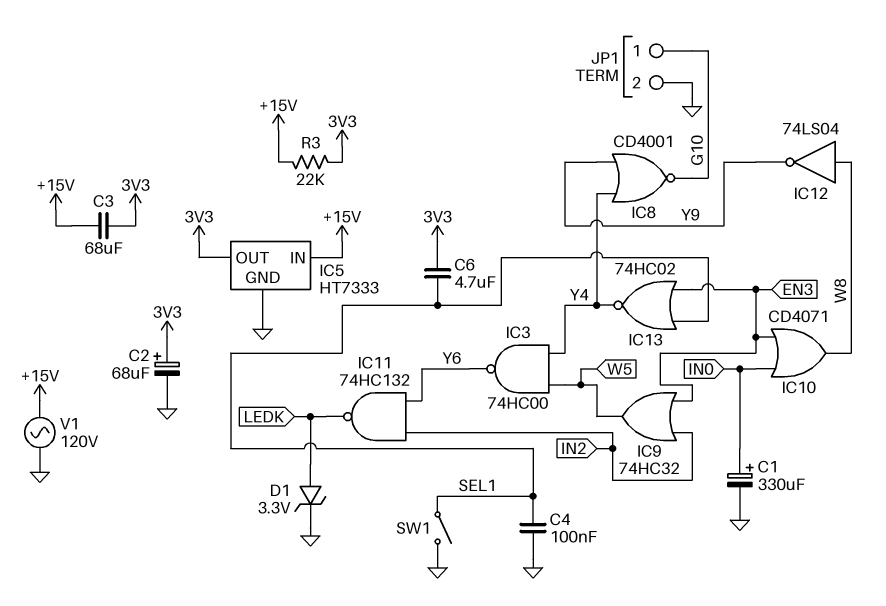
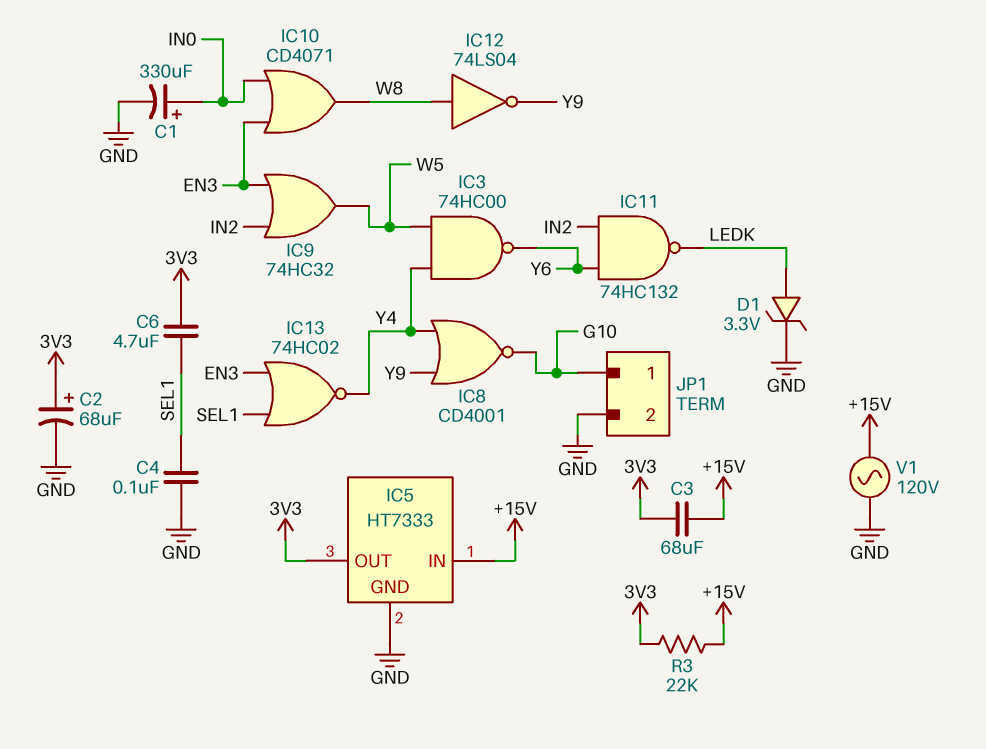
SW1: switch (GND, SEL1) -> none

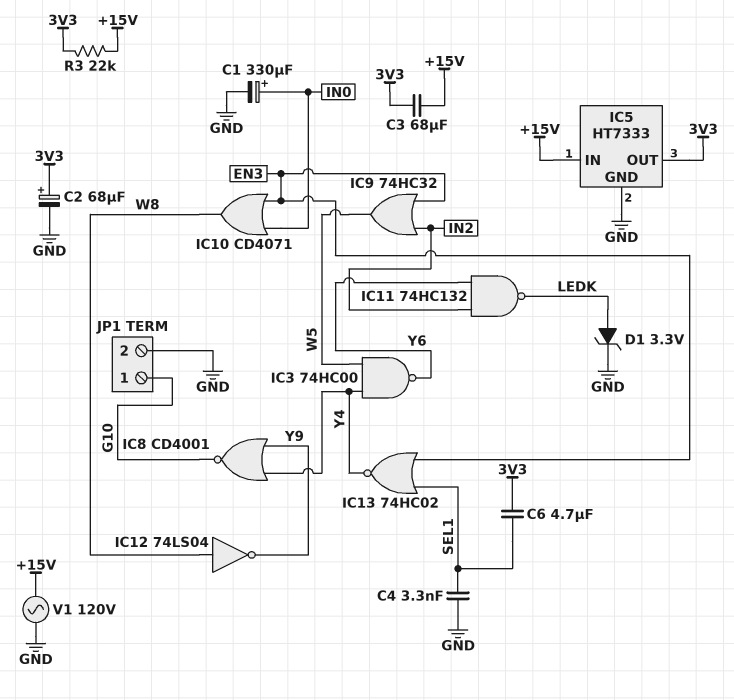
C4: 100nF (GND, SEL1) -> 3.3nF (GND, SEL1)

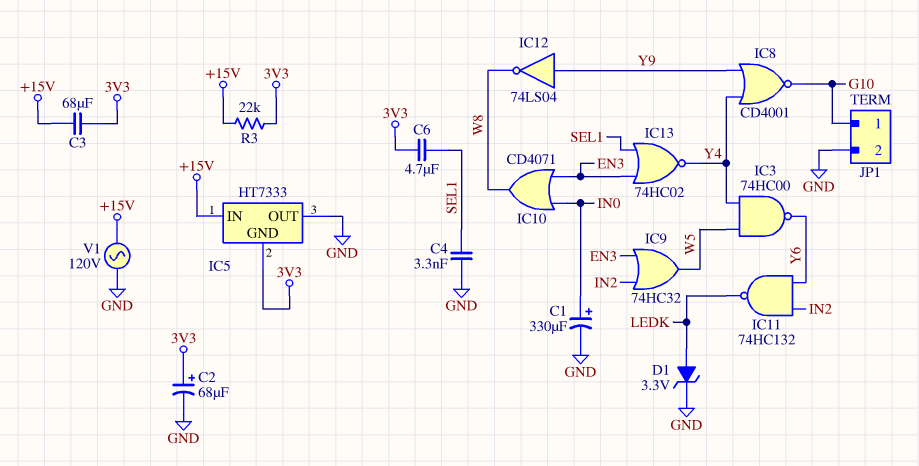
IC5 pin GND: GND -> 3V3
IC5 pin OUT: 3V3 -> GND
IC12: NOT 74LS04 (in W8, out Y9) -> NOT 74LS04 (in Y9, out W8)

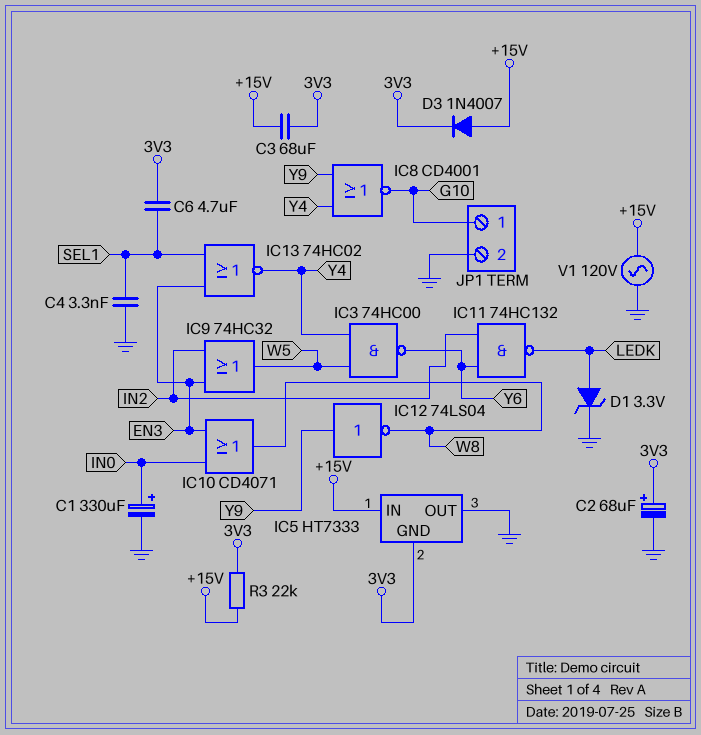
D3: none -> diode 1N4007 (A +15V, K 3V3)

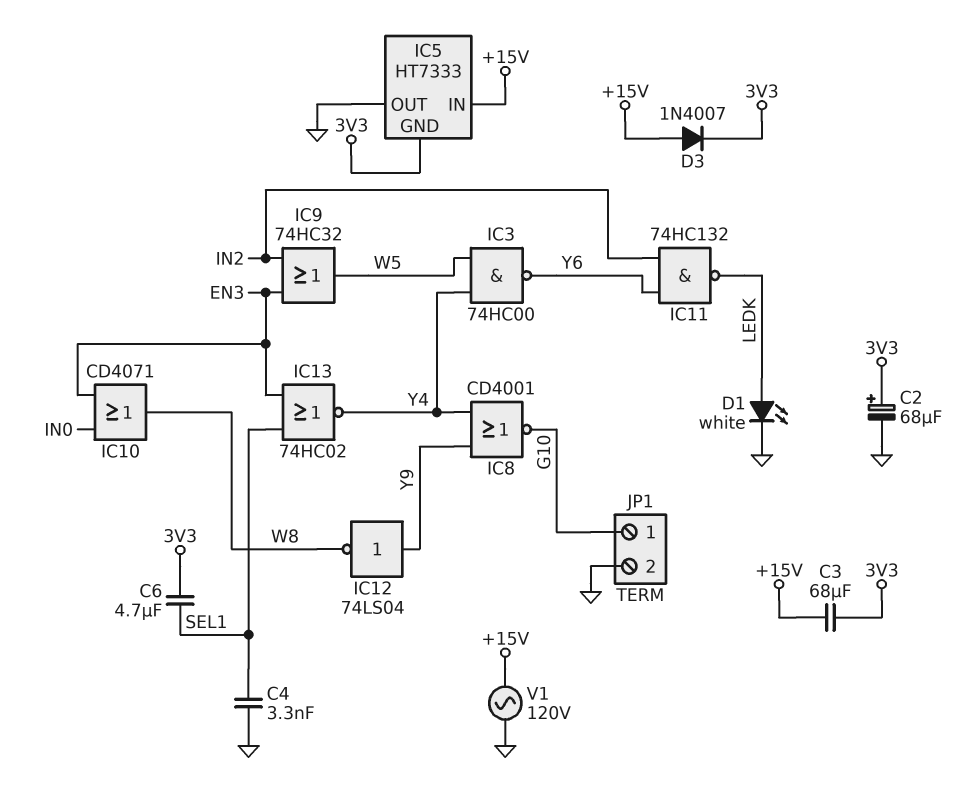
C1: 330uF (plus IN0, minus GND) -> none
D1: zener 3.3V (A LEDK, K GND) -> LED white (A LEDK, K GND)
R3: 22k (+15V, 3V3) -> none

